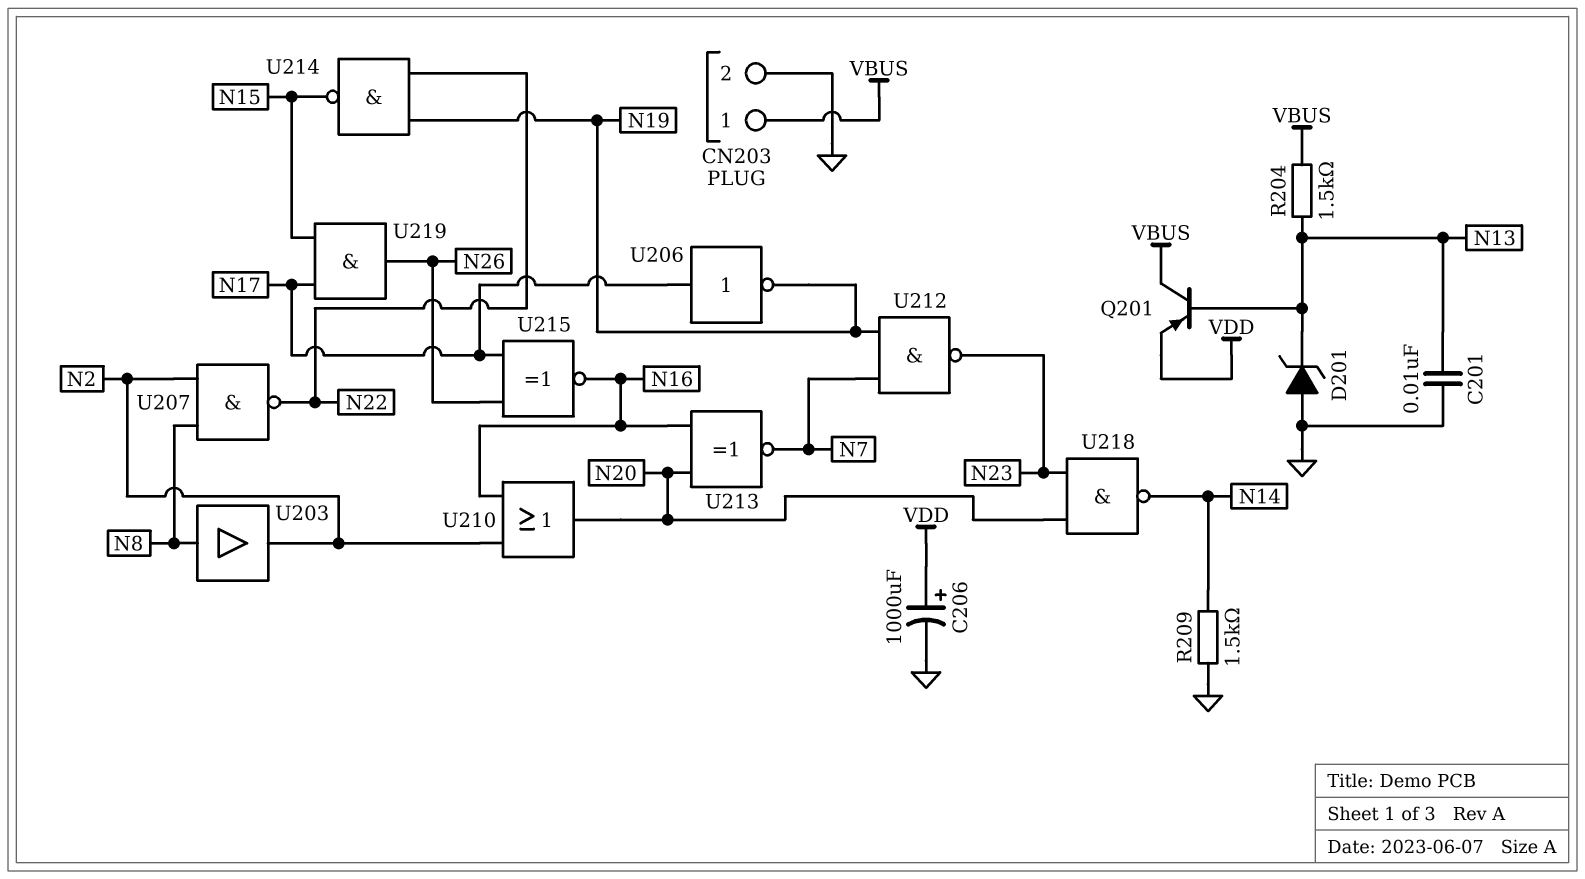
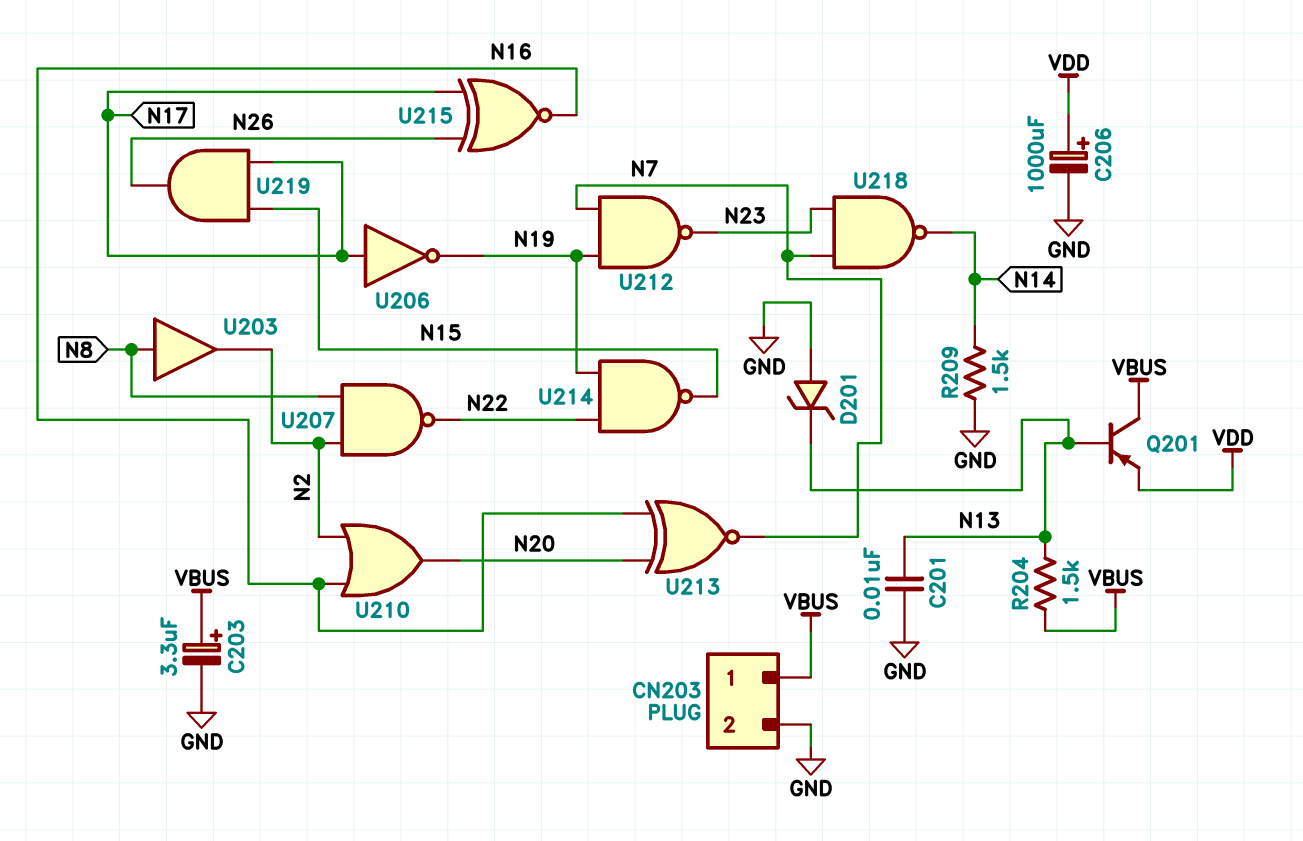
C203: none -> 3.3uF (plus VBUS, minus GND)
U218: NAND (in N20, in N23, out N14) -> NAND (in N7, in N23, out N14)

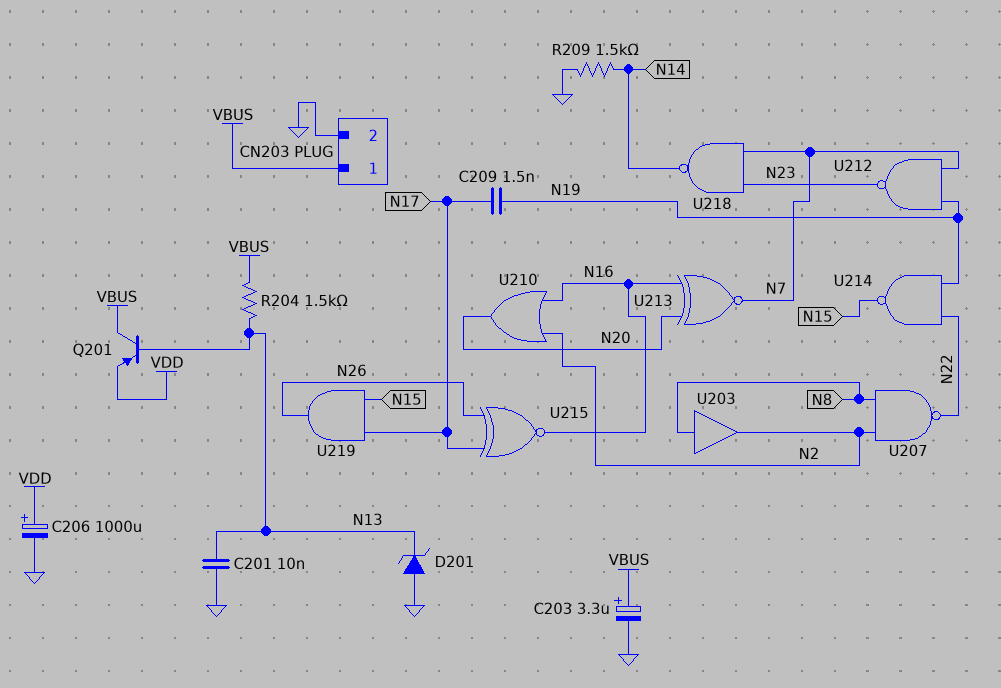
C209: none -> 1.5nF (N17, N19)
U206: NOT (in N17, out N19) -> none

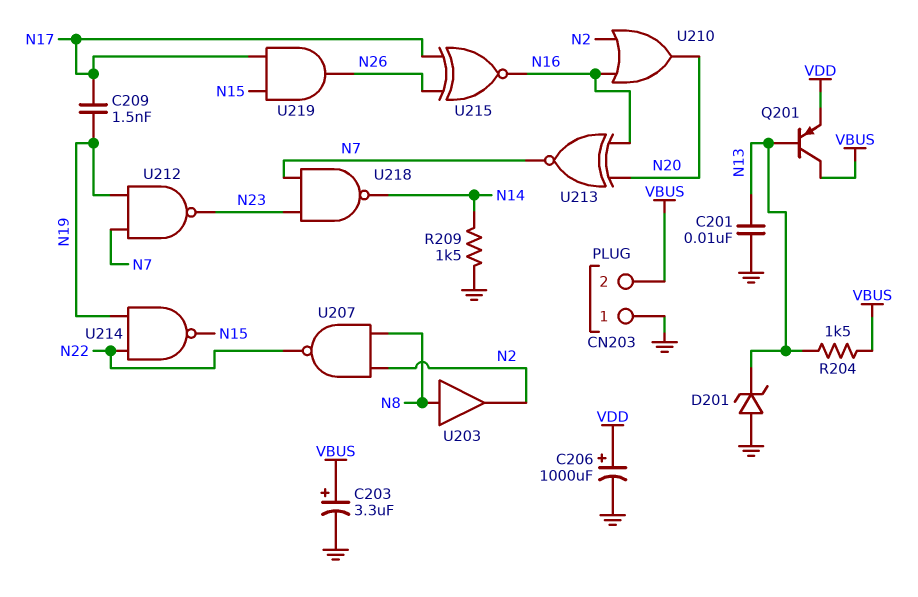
CN203 pin 1: VBUS -> GND
CN203 pin 2: GND -> VBUS

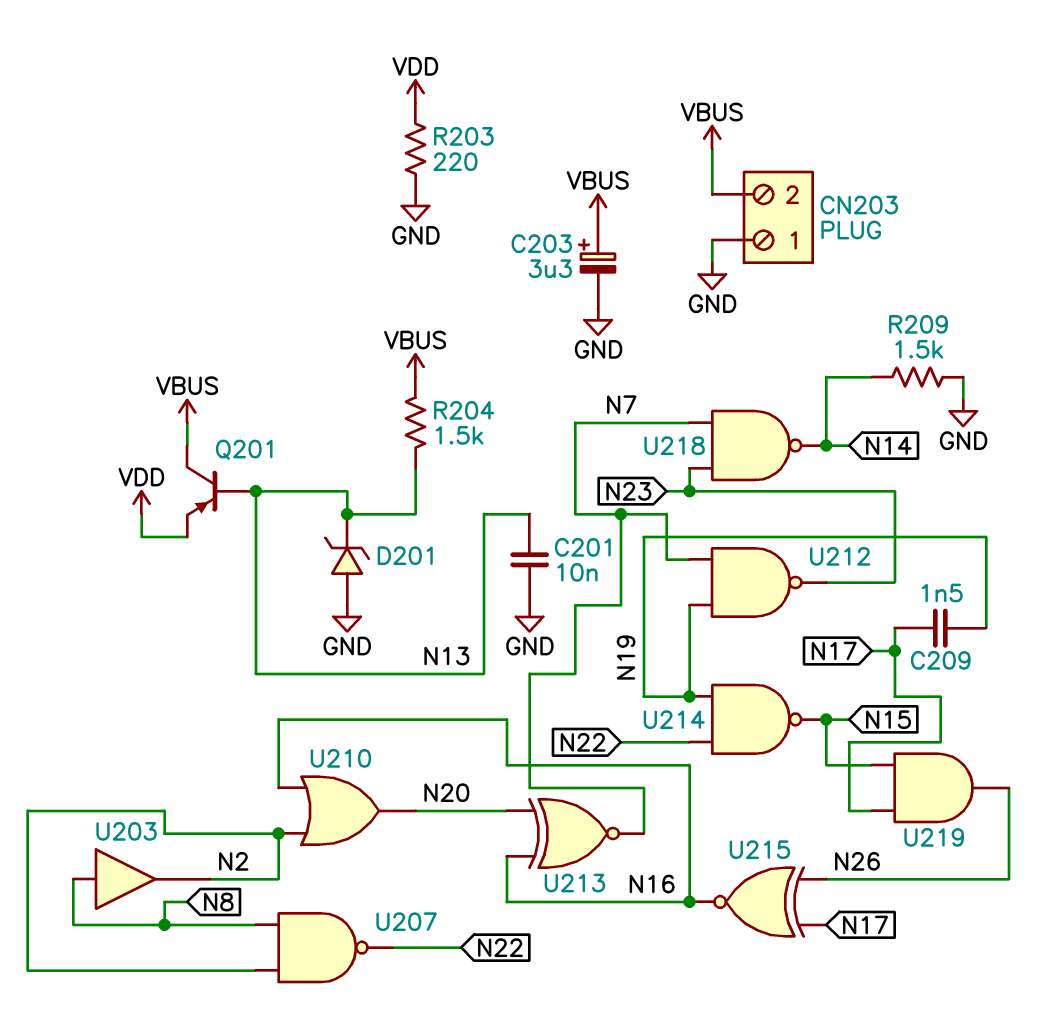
C206: 1000uF (plus VDD, minus GND) -> none
R203: none -> 220 (GND, VDD)

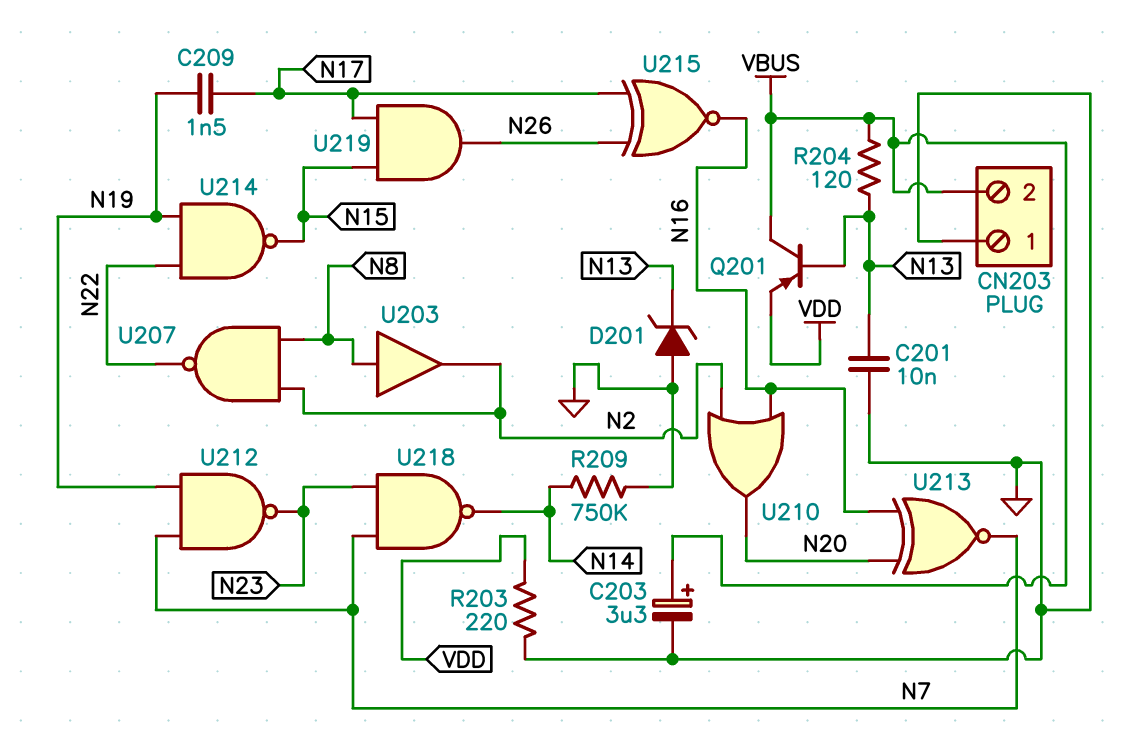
R204: 1.5k (N13, VBUS) -> 120 (N13, VBUS)
R209: 1.5k (GND, N14) -> 750k (GND, N14)

